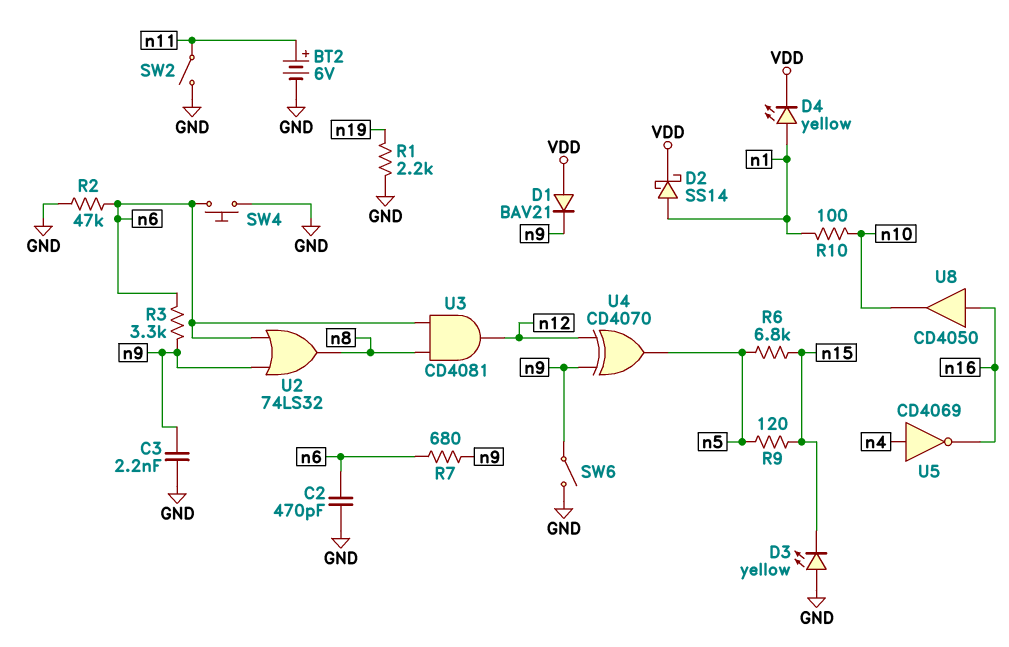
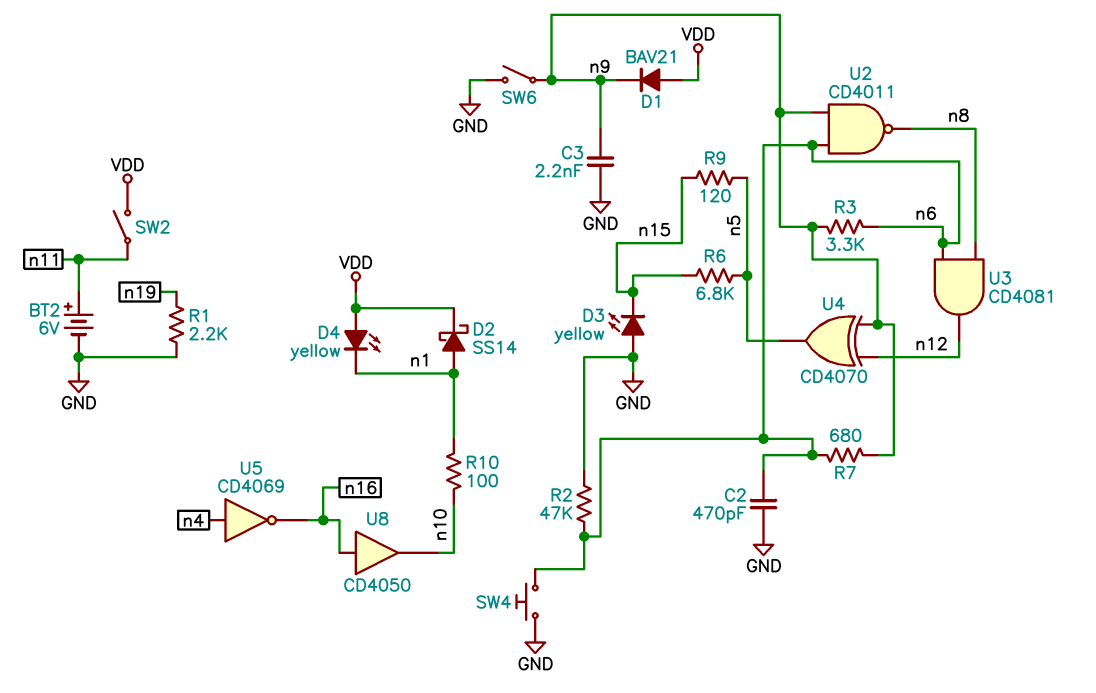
D4: LED yellow (A n1, K VDD) -> LED yellow (A VDD, K n1)
SW2: switch (GND, n11) -> switch (VDD, n11)
U2: OR 74LS32 (in n6, in n9, out n8) -> NAND CD4011 (in n6, in n9, out n8)

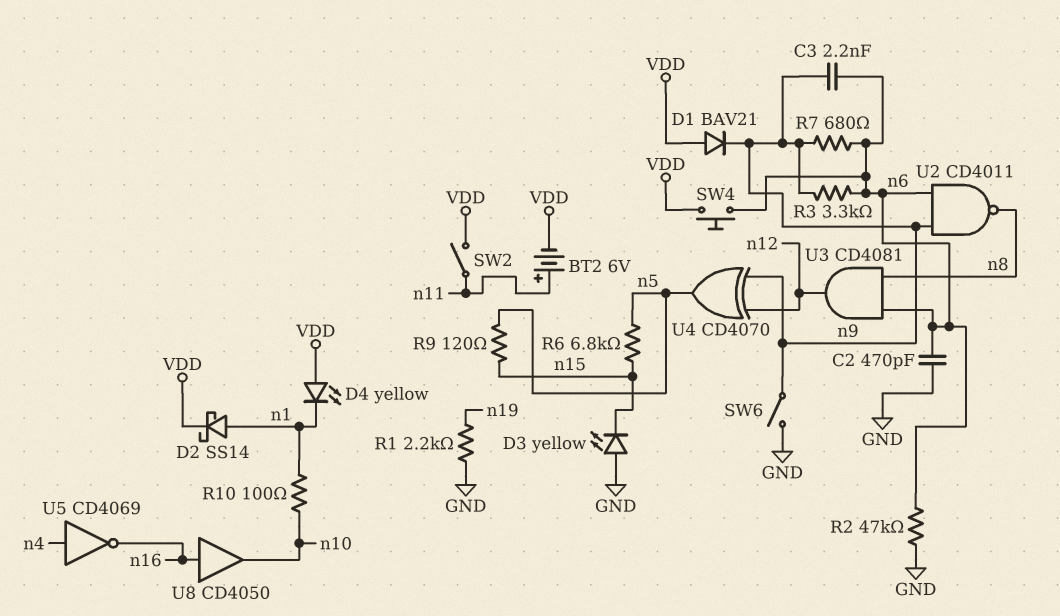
BT2: 6V (plus n11, minus GND) -> 6V (plus n11, minus VDD)
C3: 2.2nF (GND, n9) -> 2.2nF (n6, n9)
SW4: button (GND, n6) -> button (VDD, n6)

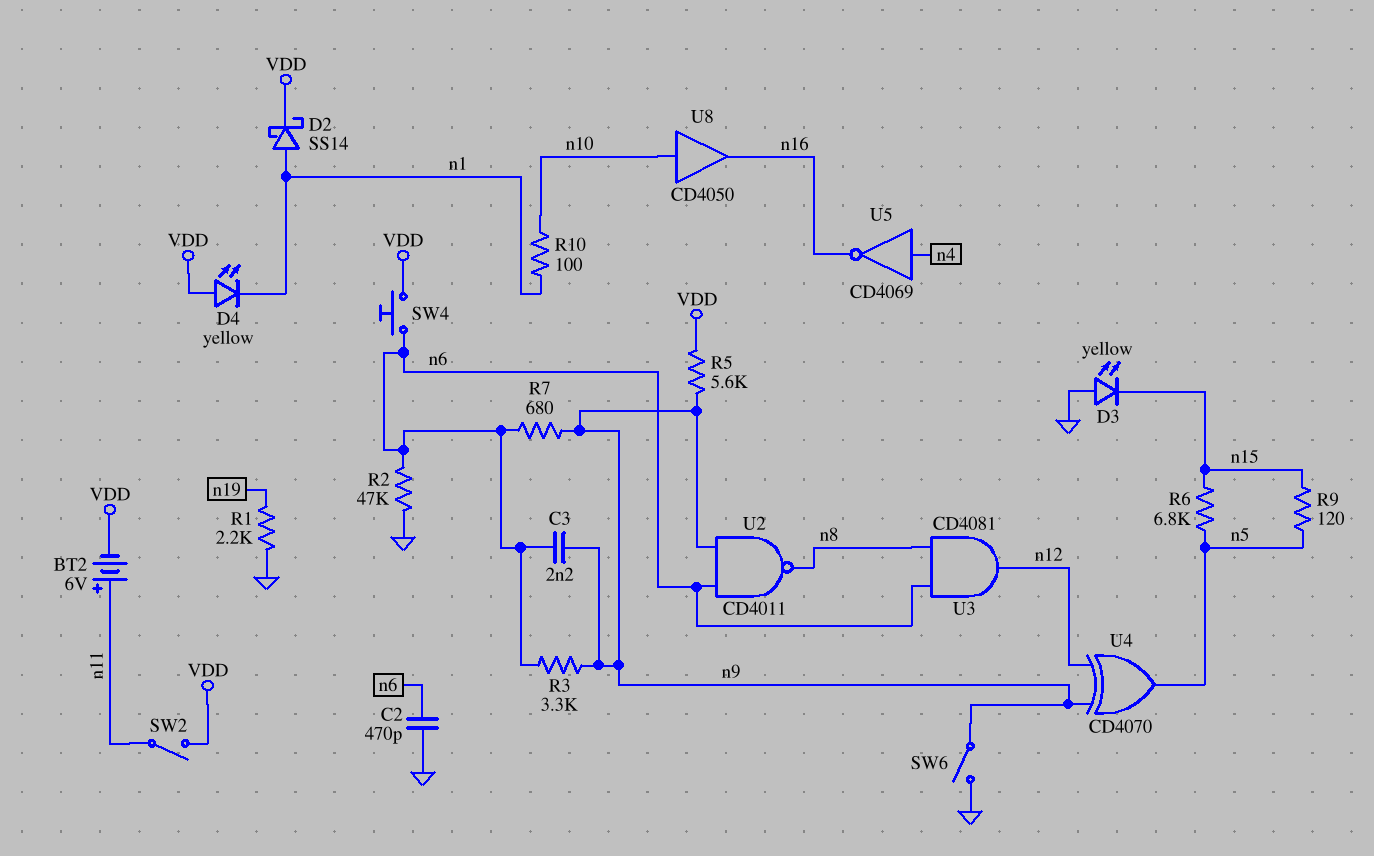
D1: diode BAV21 (A VDD, K n9) -> none
R5: none -> 5.6k (VDD, n9)
U8: buffer CD4050 (in n16, out n10) -> buffer CD4050 (in n10, out n16)

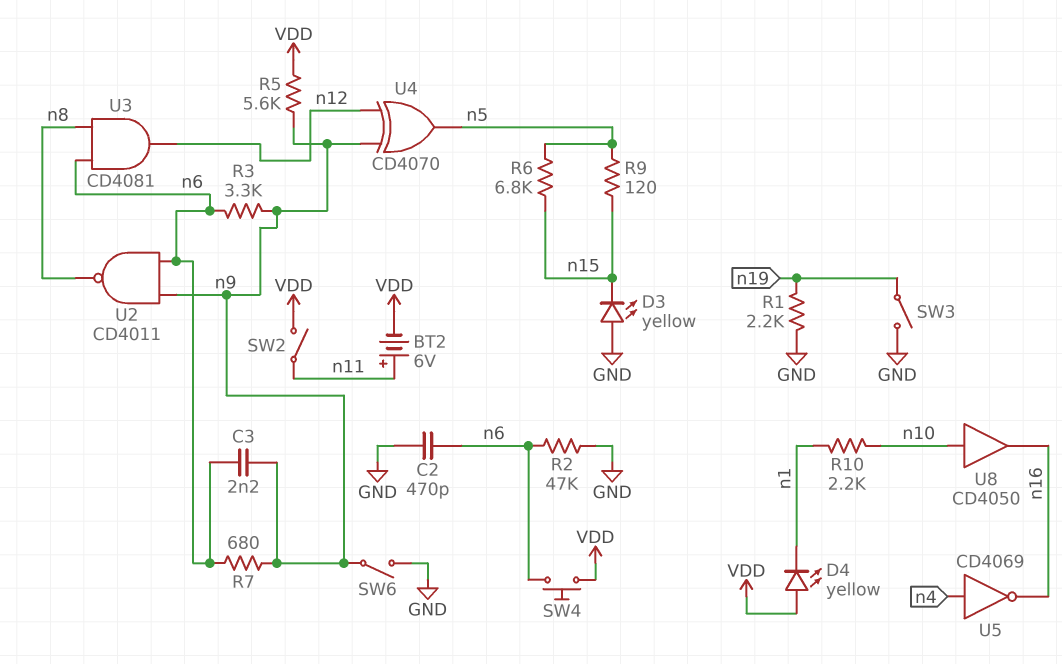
D2: schottky SS14 (A n1, K VDD) -> none
R10: 100 (n1, n10) -> 2.2k (n1, n10)
SW3: none -> switch (GND, n19)

